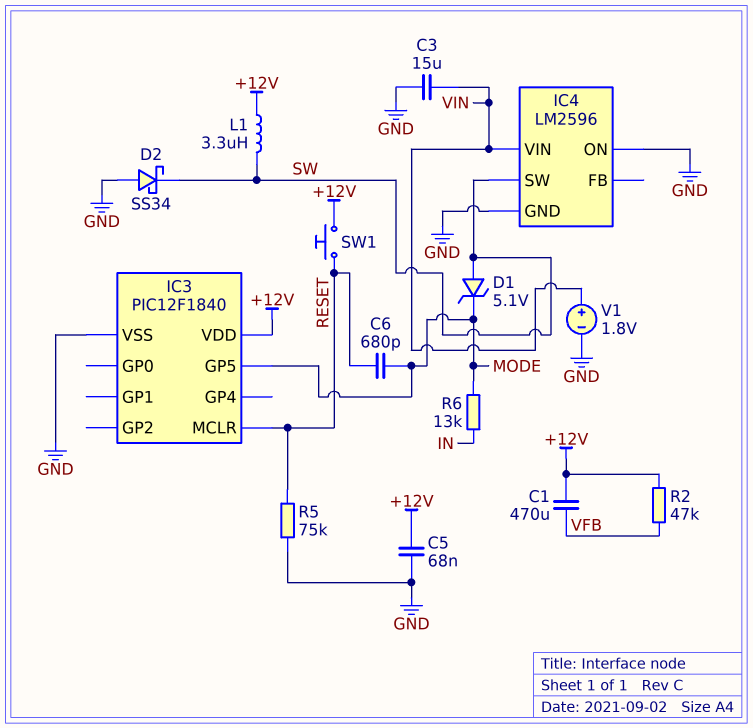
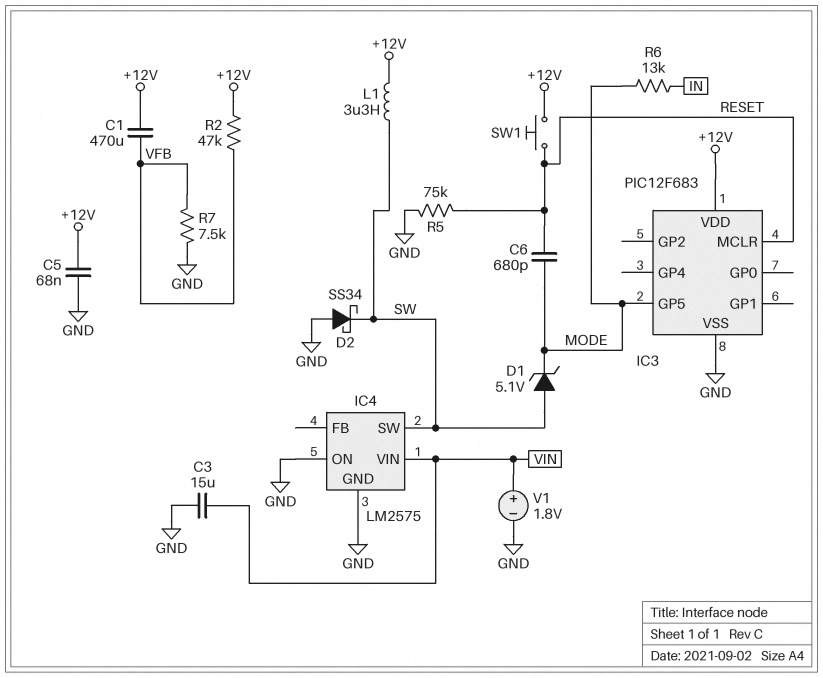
IC3: PIC12F1840 -> PIC12F683
IC4: LM2596 -> LM2575
R7: none -> 7.5k (GND, VFB)

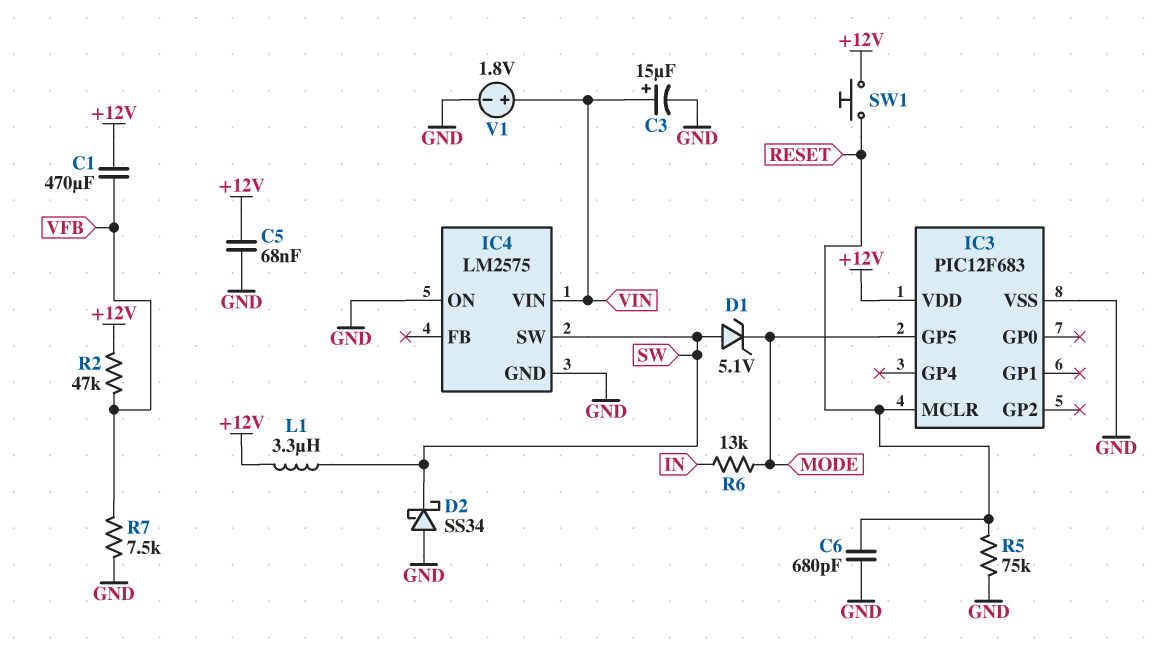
C3: 15uF (GND, VIN) -> 15uF (plus VIN, minus GND)
C6: 680pF (MODE, RESET) -> 680pF (GND, RESET)

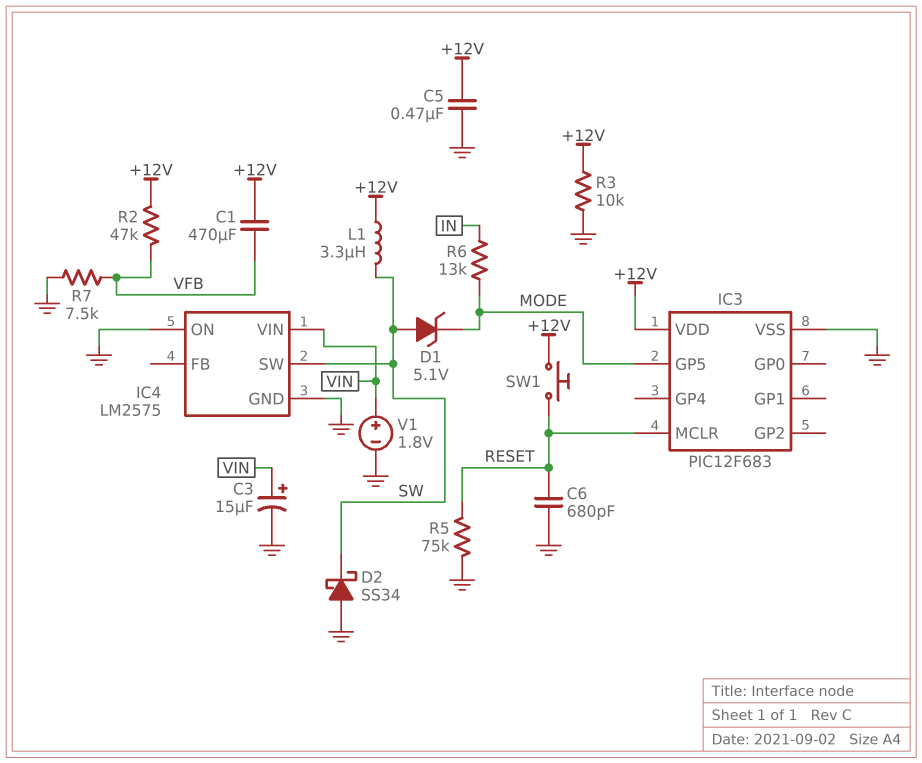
C5: 68nF (+12V, GND) -> 470nF (+12V, GND)
R3: none -> 10k (+12V, GND)

